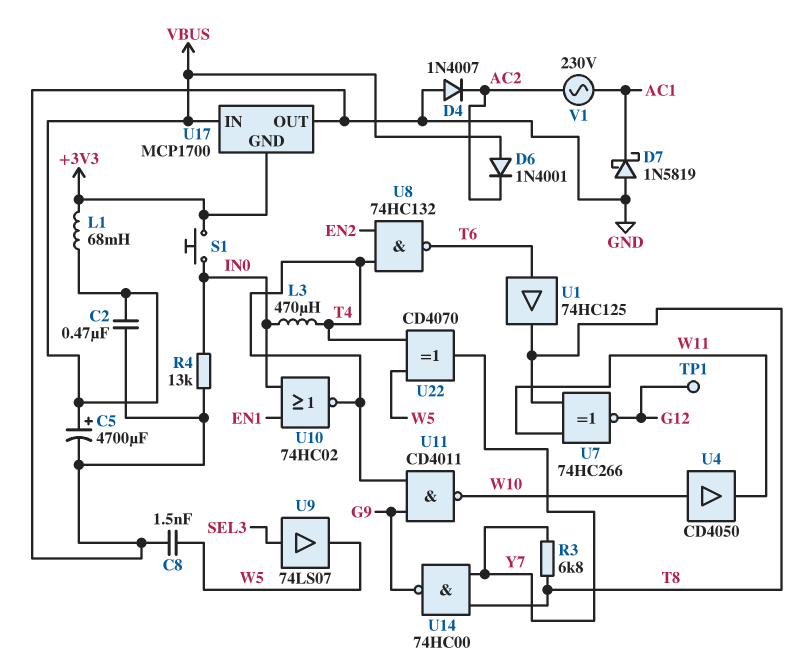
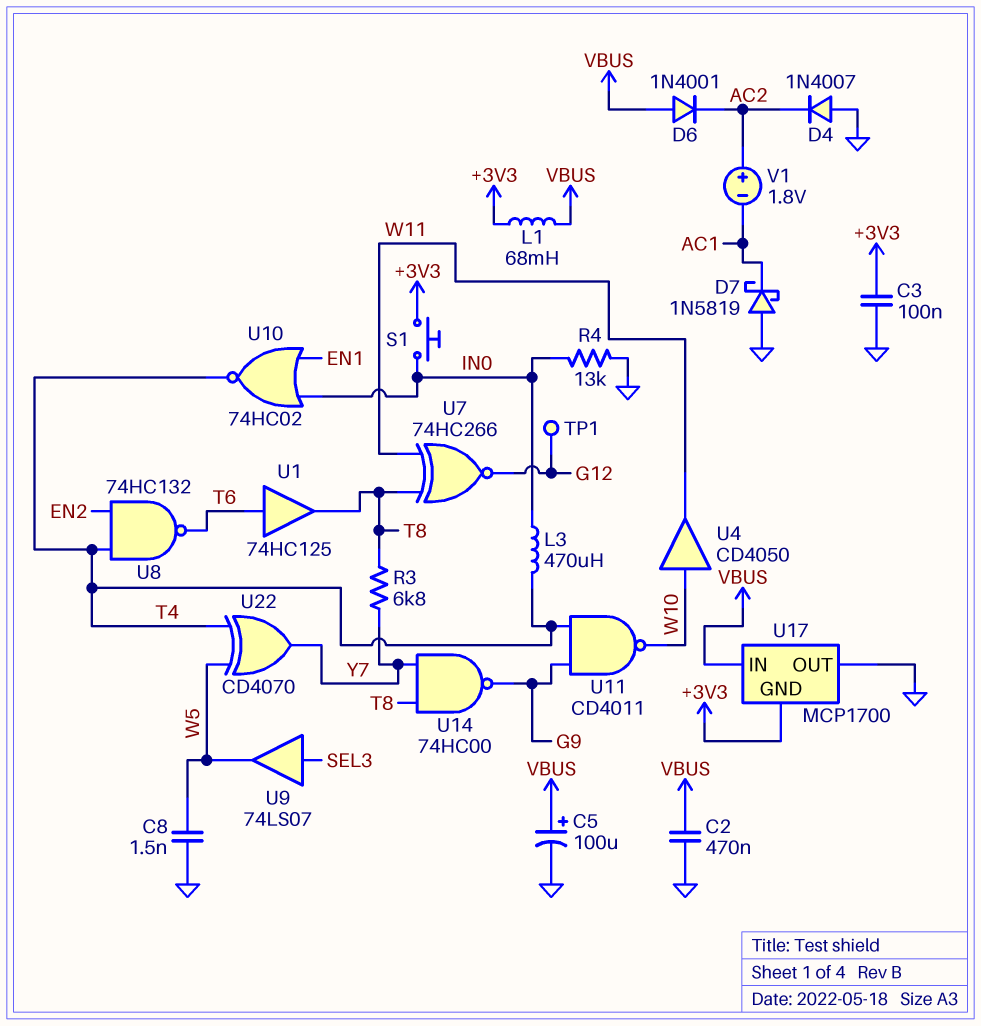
C3: none -> 100nF (+3V3, GND)
C5: 4700uF (plus VBUS, minus GND) -> 100uF (plus VBUS, minus GND)
V1: AC 230V (AC1, AC2) -> 1.8V (plus AC2, minus AC1)

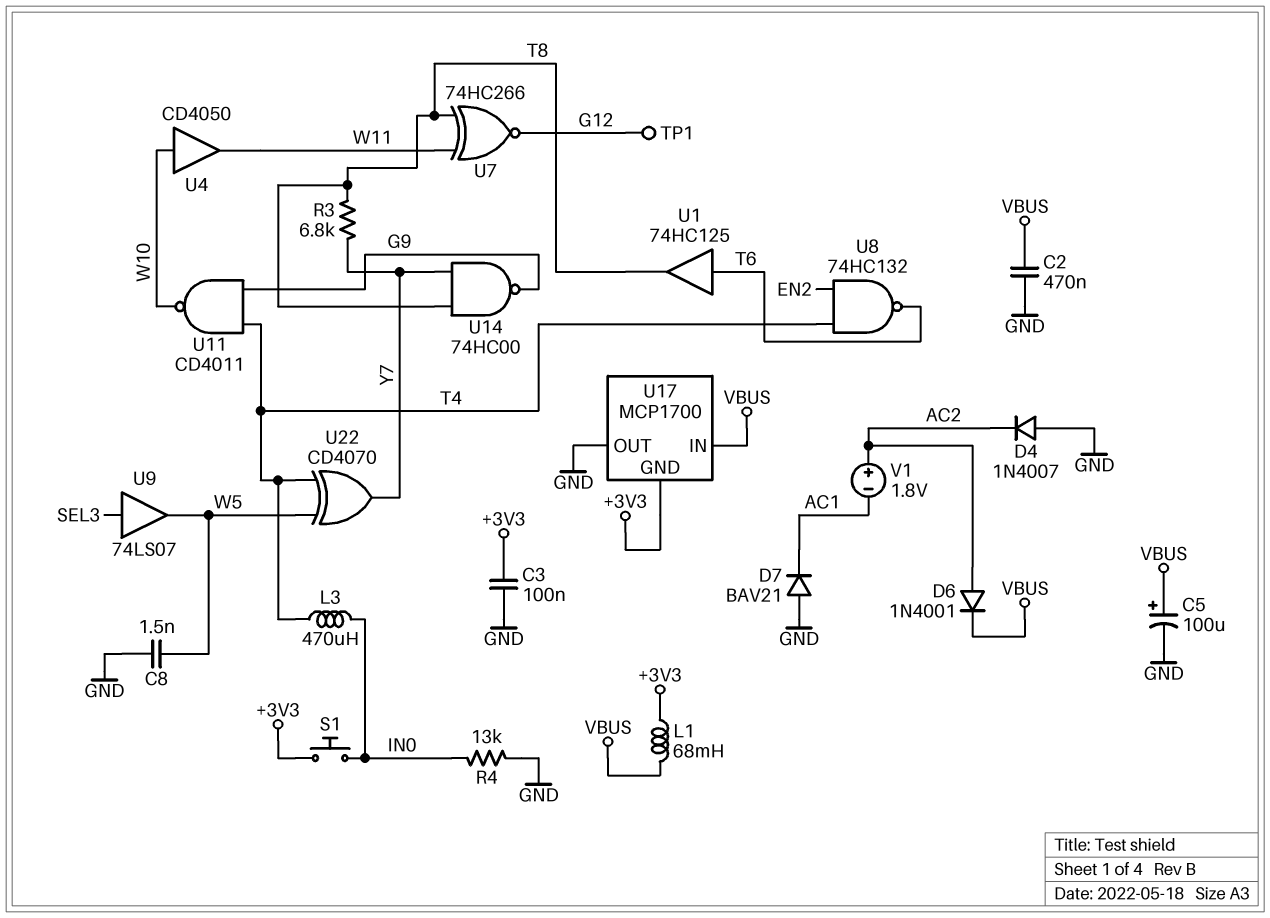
D6: diode 1N4001 (A VBUS, K AC2) -> diode 1N4001 (A AC2, K VBUS)
D7: schottky 1N5819 (A GND, K AC1) -> diode BAV21 (A GND, K AC1)
U10: NOR 74HC02 (in EN1, in IN0, out T4) -> none

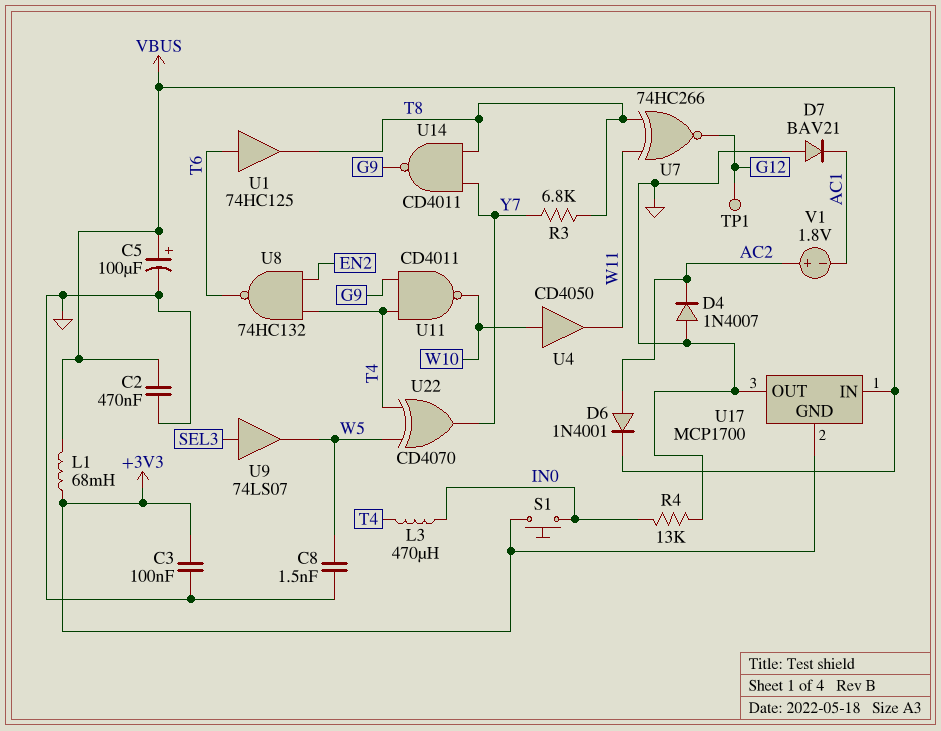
U14: NAND 74HC00 (in T8, in Y7, out G9) -> NAND CD4011 (in T8, in Y7, out G9)

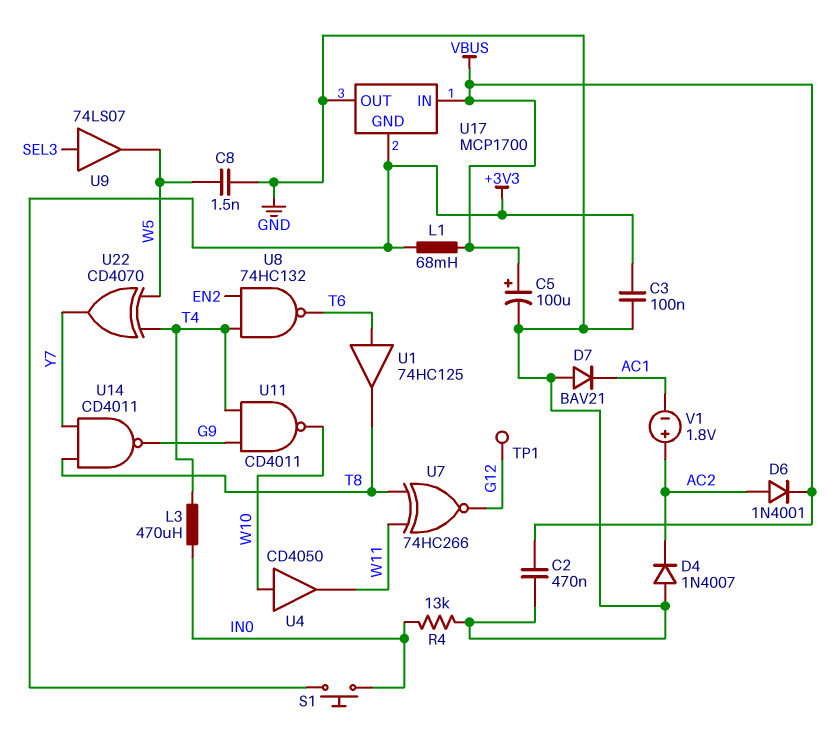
R3: 6.8k (T8, Y7) -> none

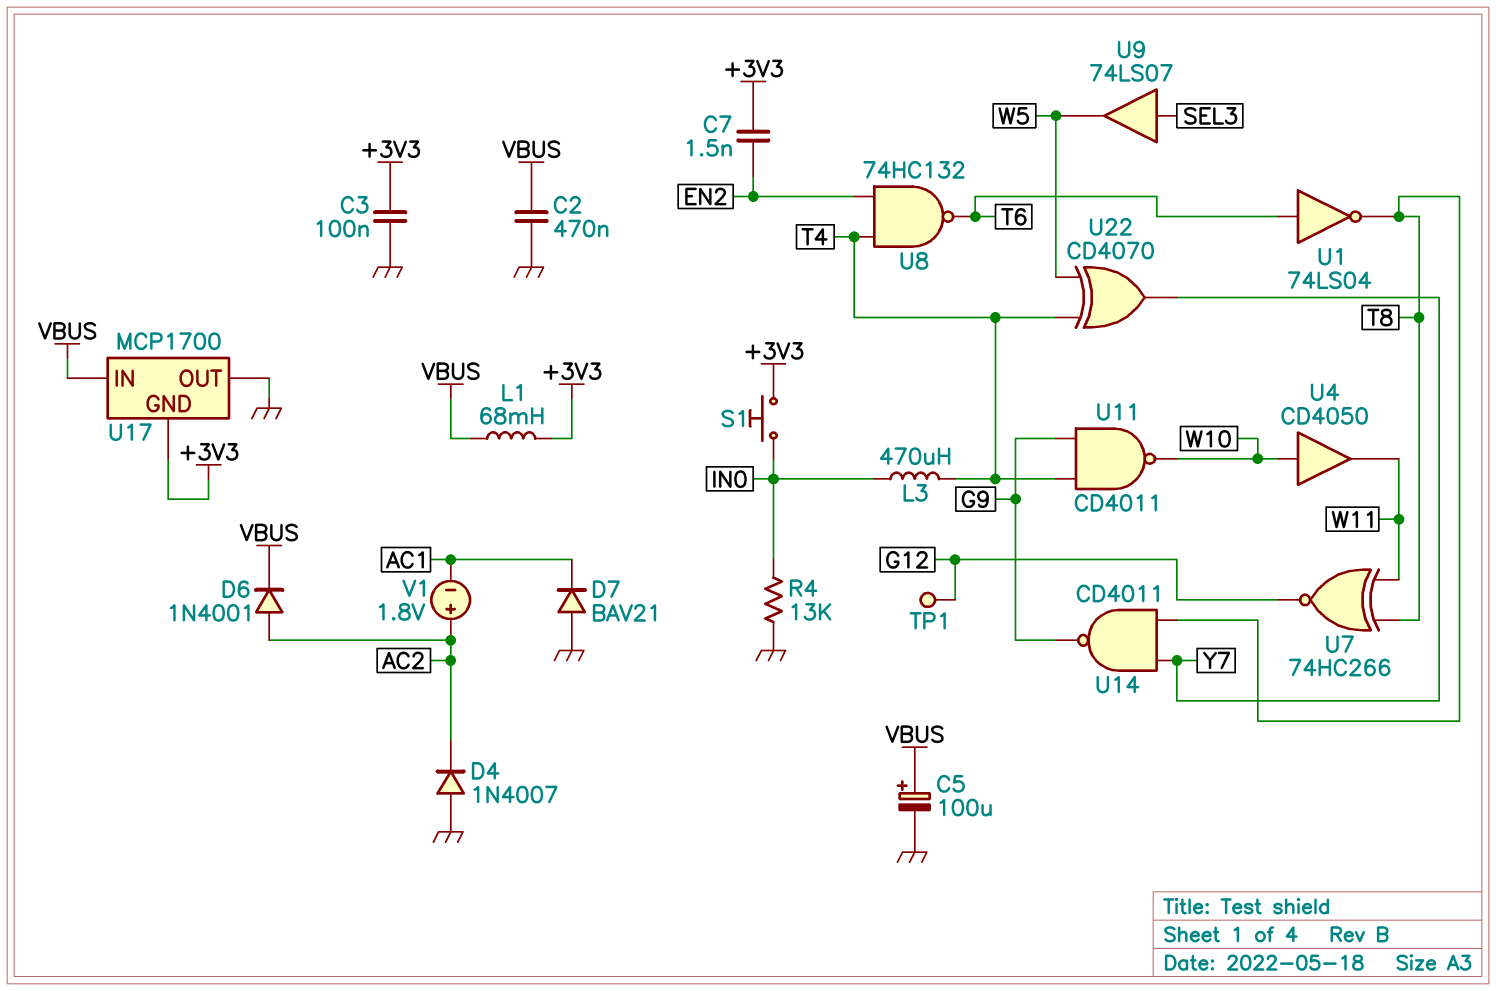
C7: none -> 1.5nF (+3V3, EN2)
C8: 1.5nF (GND, W5) -> none
U1: buffer 74HC125 (in T6, out T8) -> NOT 74LS04 (in T6, out T8)

